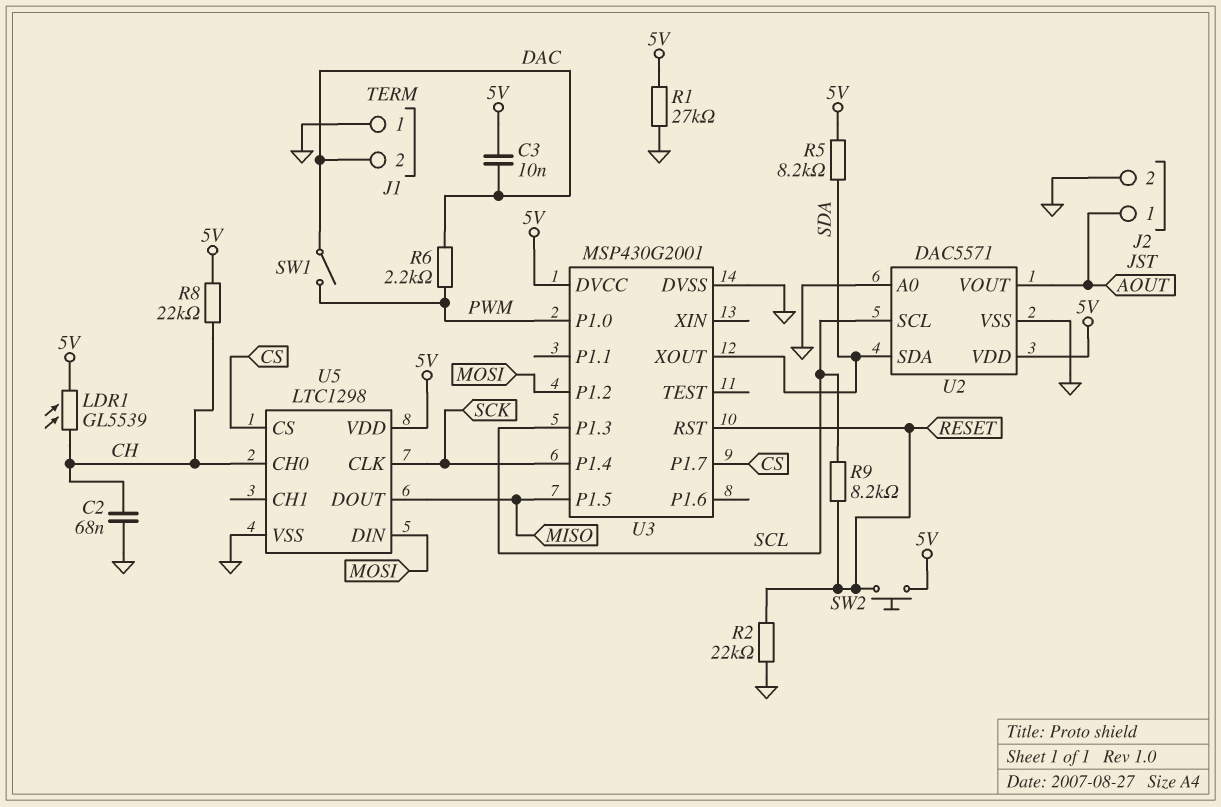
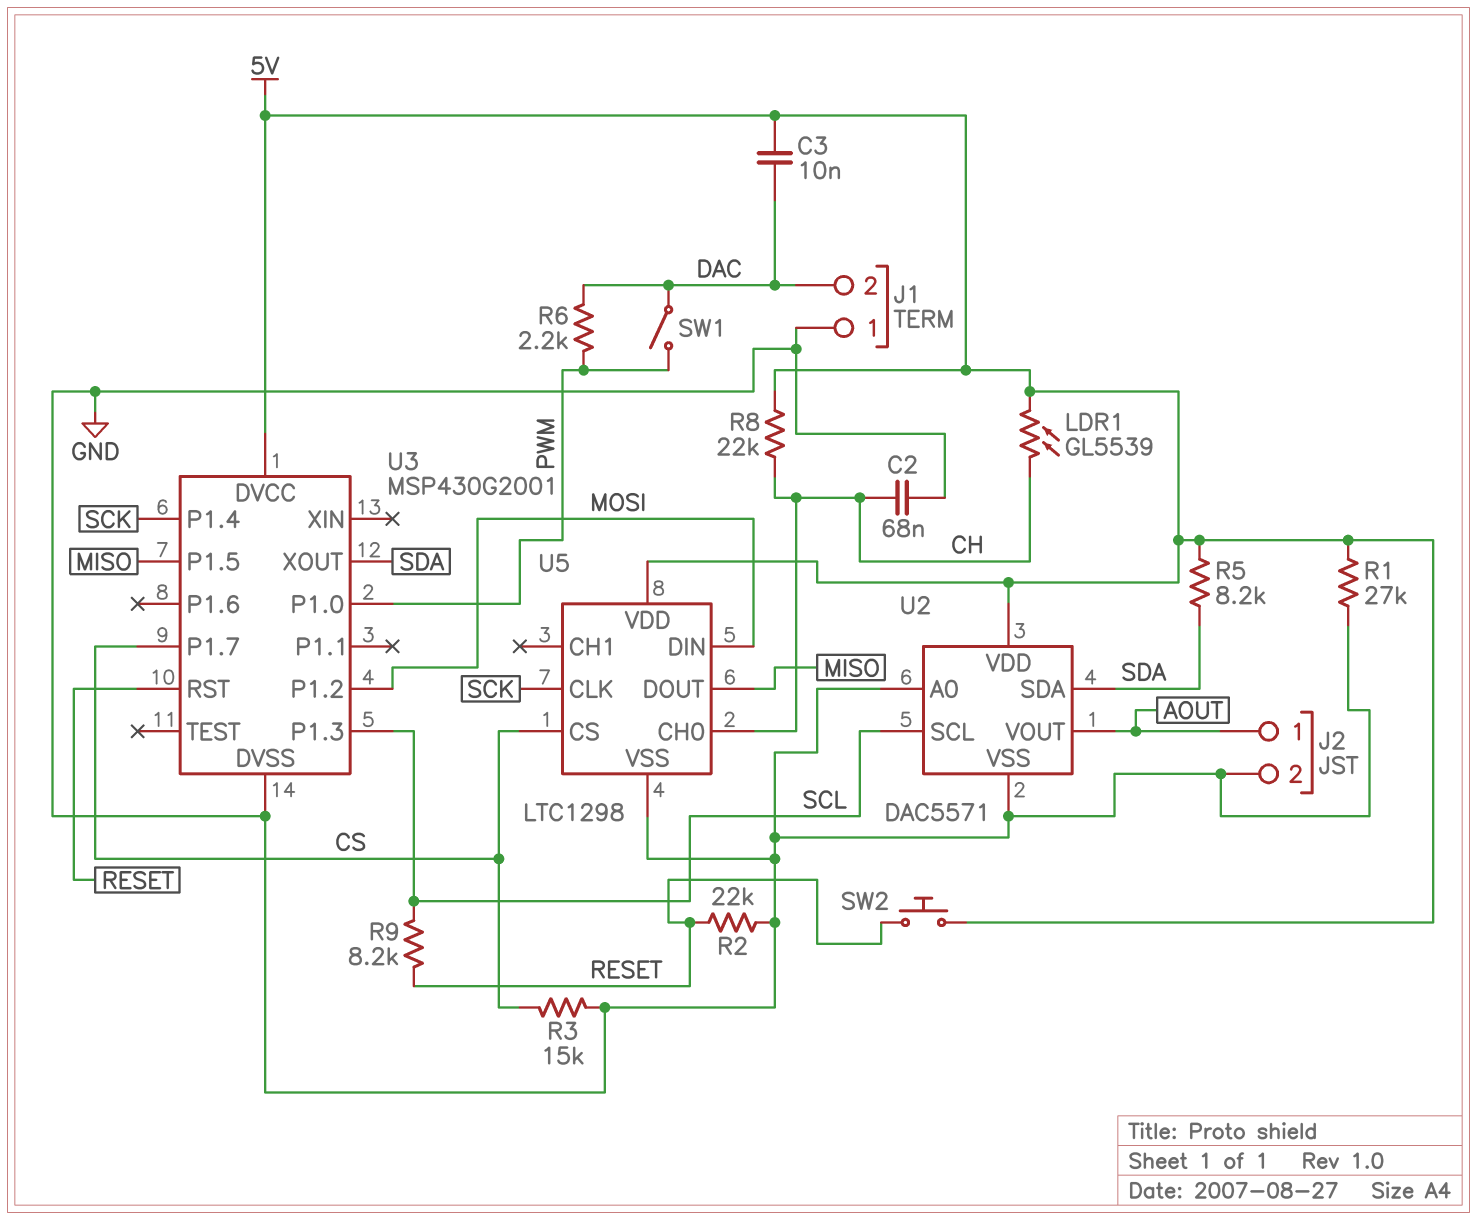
R3: none -> 15k (CS, GND)

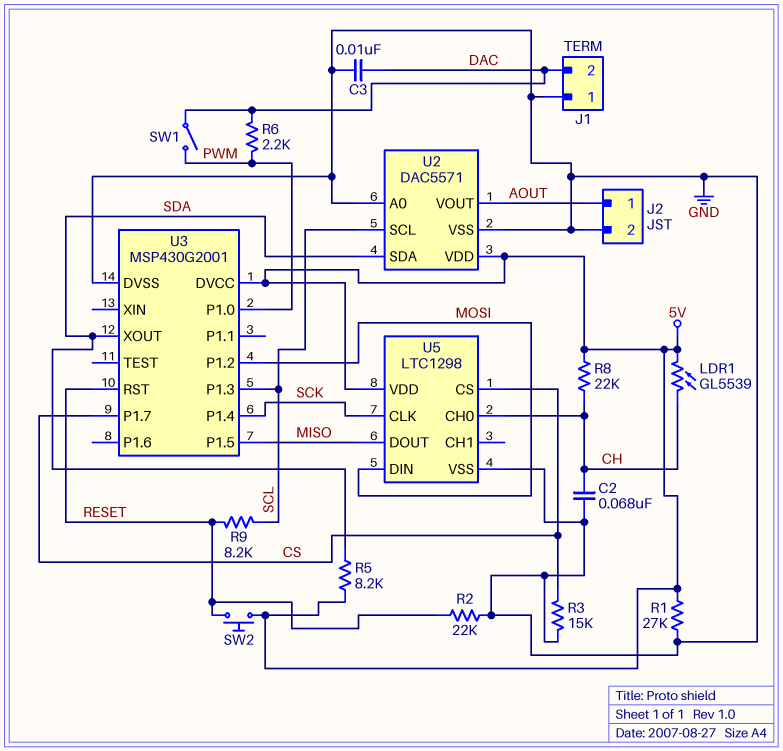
C3: 10nF (5V, DAC) -> 10nF (DAC, GND)

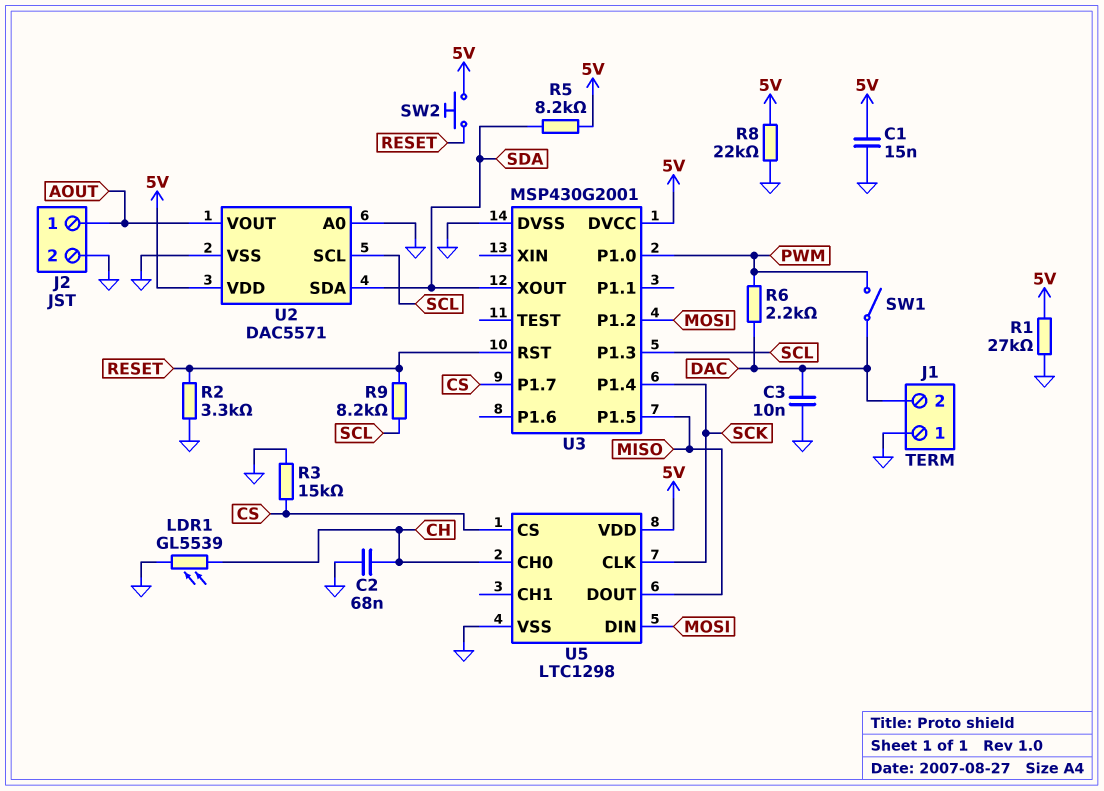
C1: none -> 15nF (5V, GND)
LDR1: GL5539 (5V, CH) -> GL5539 (CH, GND)
R2: 22k (GND, RESET) -> 3.3k (GND, RESET)
R8: 22k (5V, CH) -> 22k (5V, GND)

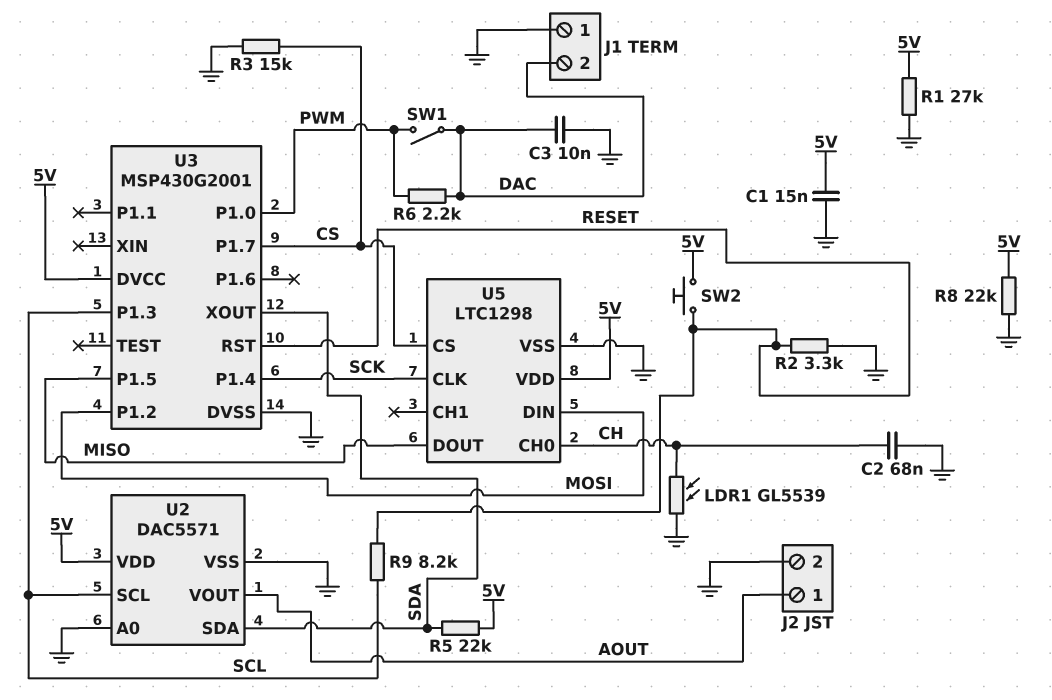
R5: 8.2k (5V, SDA) -> 22k (5V, SDA)

